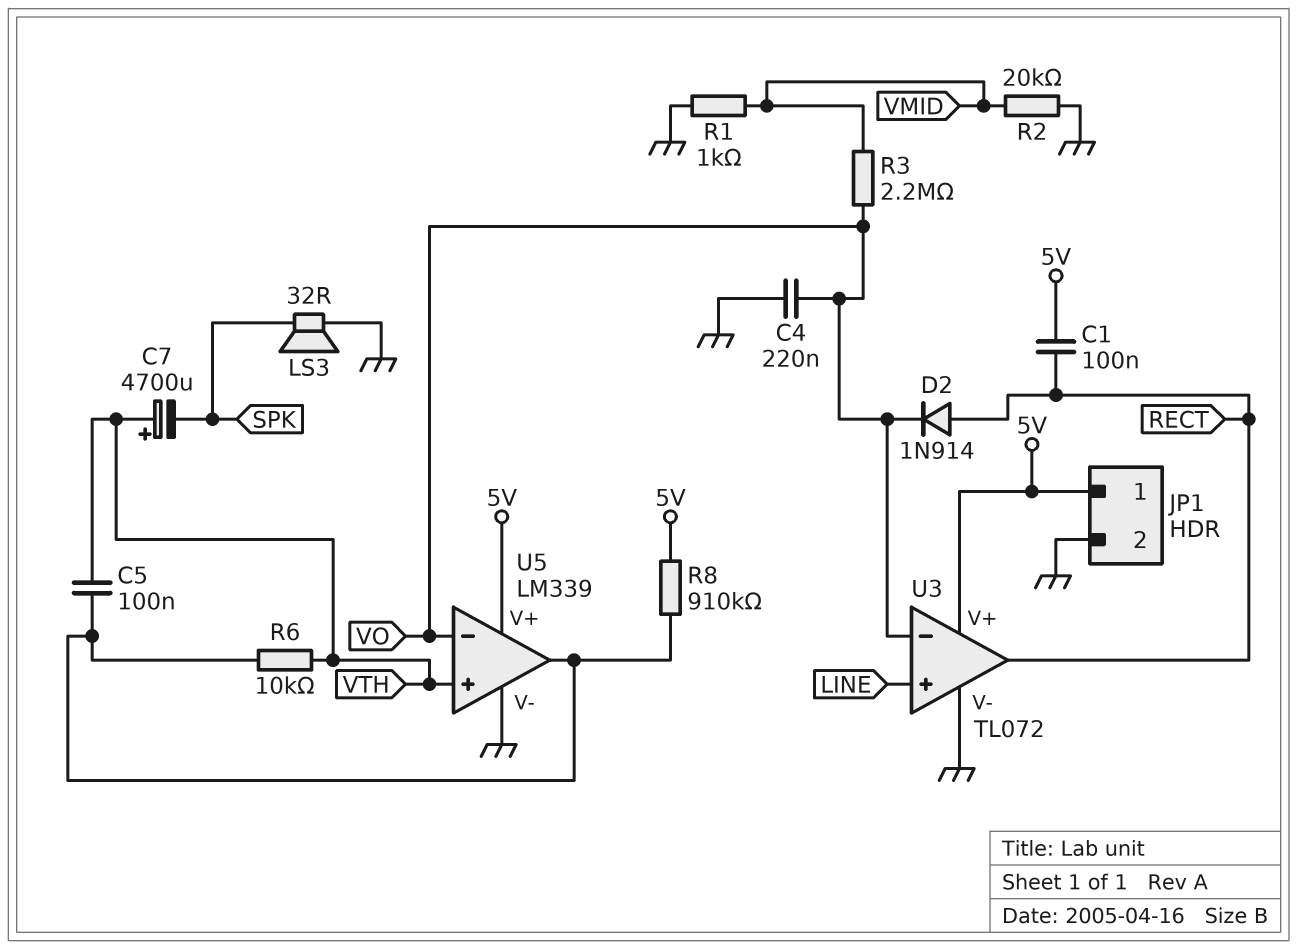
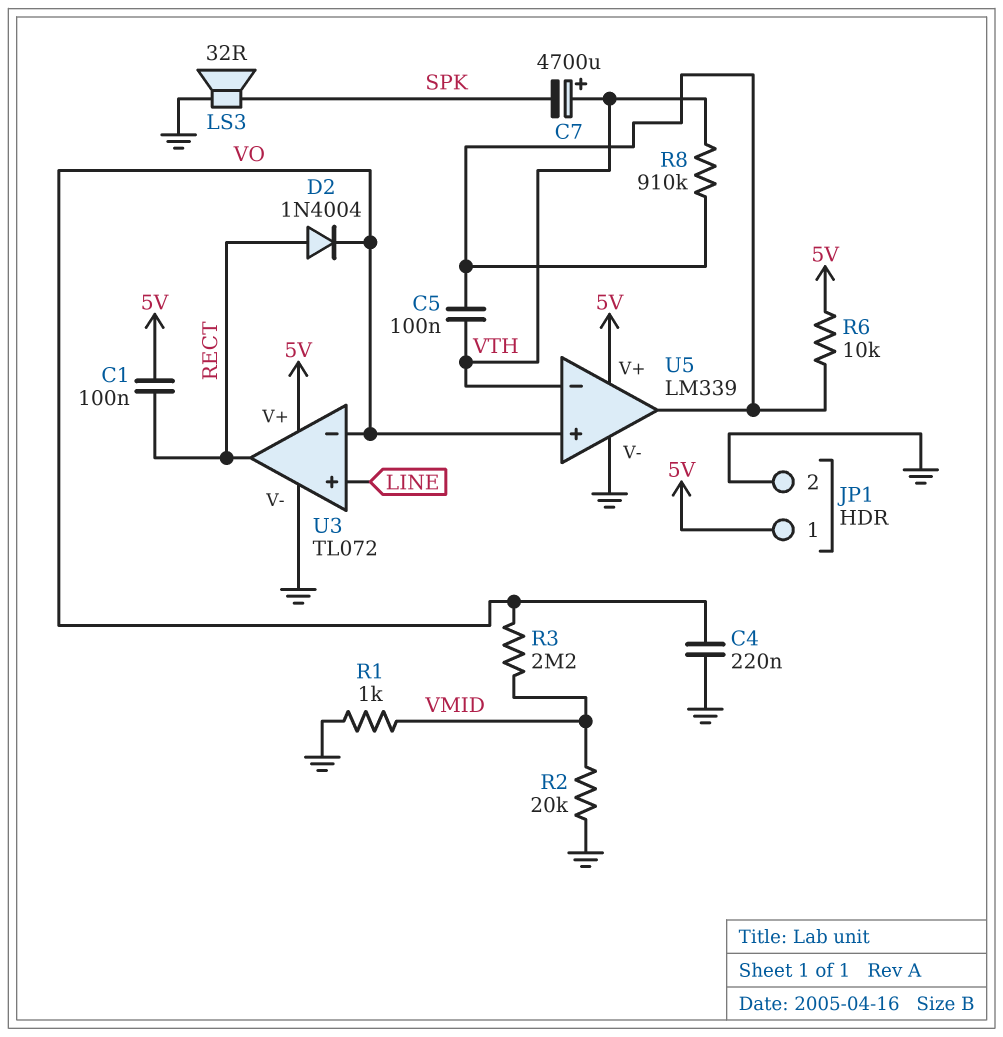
D2: diode 1N914 (A RECT, K VO) -> diode 1N4004 (A RECT, K VO)
R6: 10k (U5/out, VTH) -> 10k (5V, U5/out)
R8: 910k (5V, U5/out) -> 910k (U5/out, VTH)
U5 pin in+: VTH -> VO
U5 pin in-: VO -> VTH

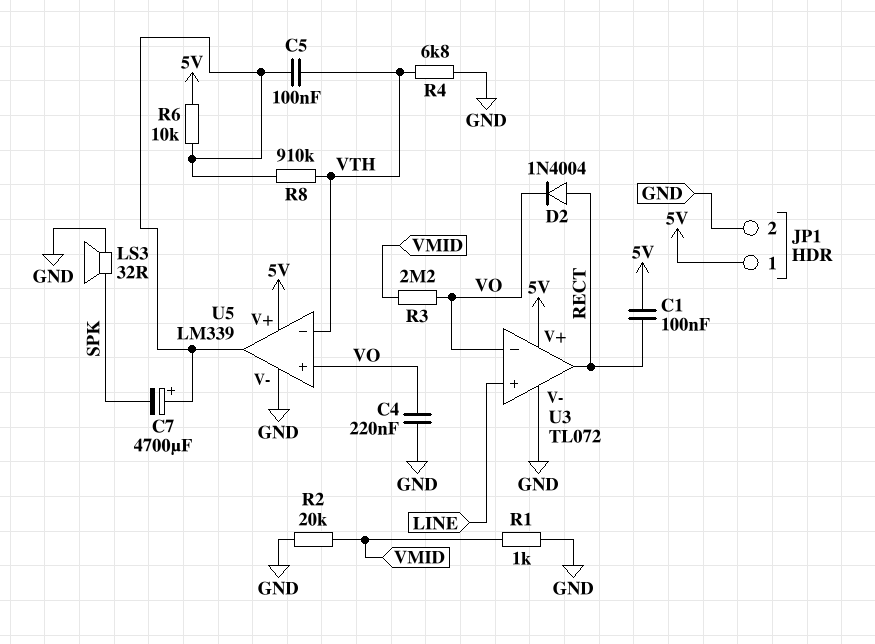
C7: 4700uF (plus VTH, minus SPK) -> 4700uF (plus U5/out, minus SPK)
R4: none -> 6.8k (GND, VTH)

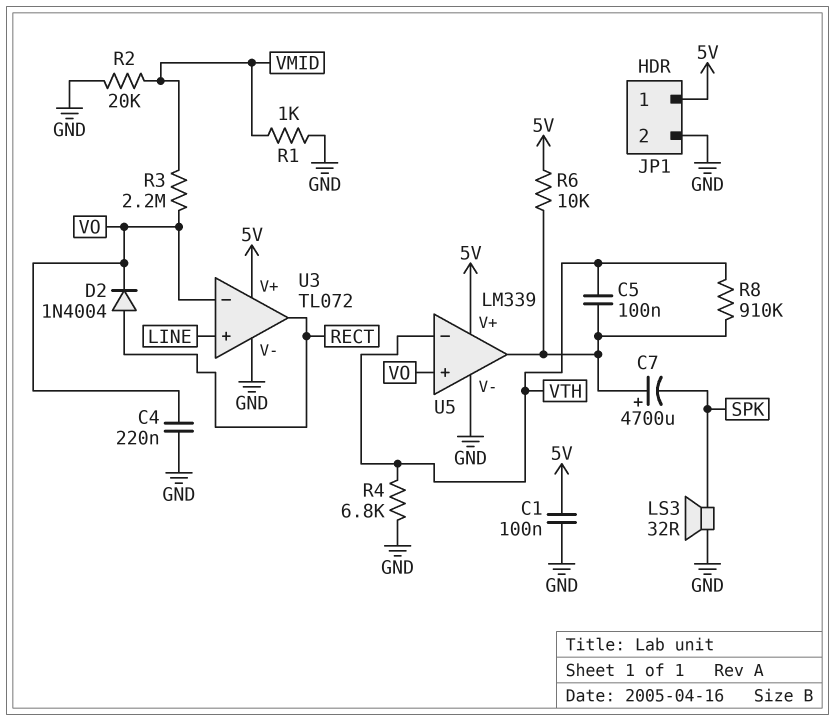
C1: 100nF (5V, RECT) -> 100nF (5V, GND)

